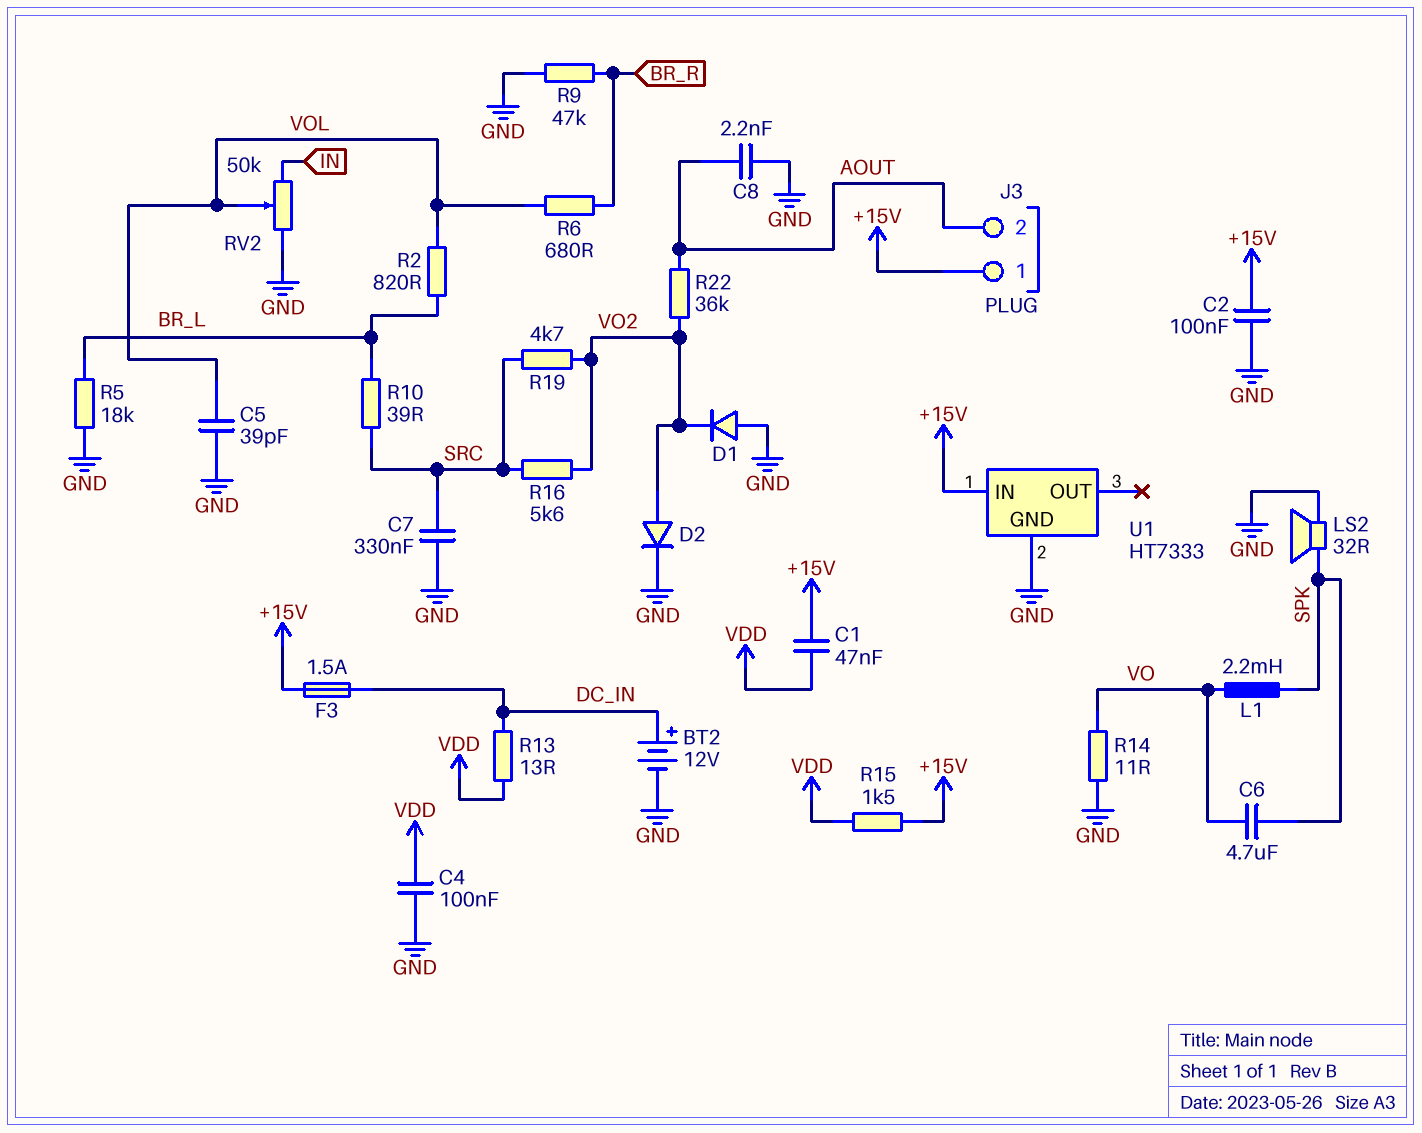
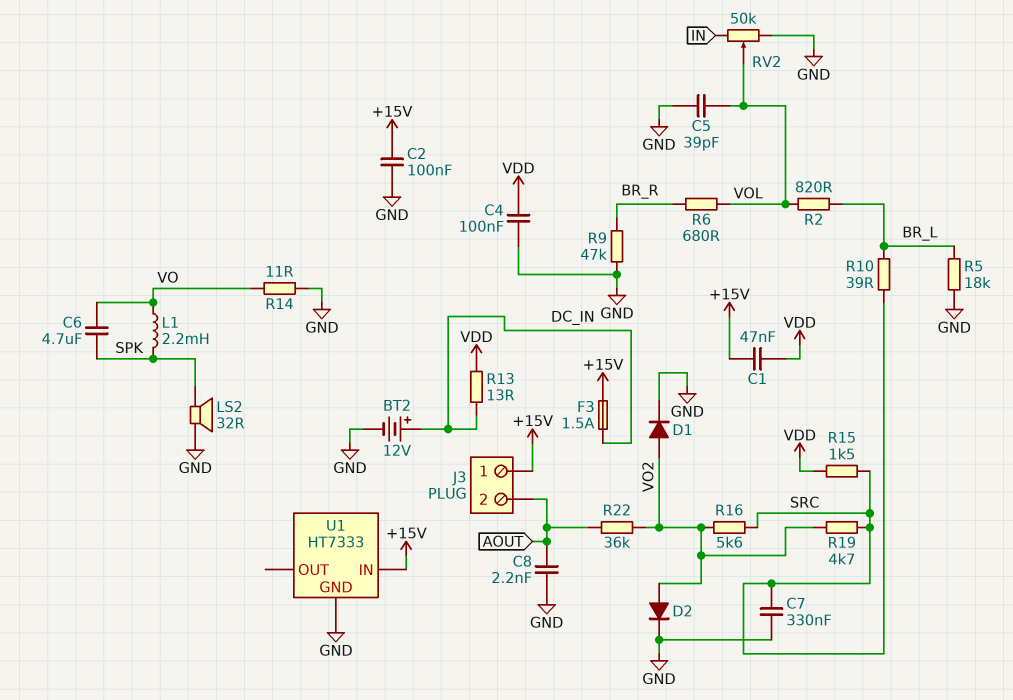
D1: diode (A GND, K VO2) -> diode (A VO2, K GND)
R15: 1.5k (+15V, VDD) -> 1.5k (SRC, VDD)

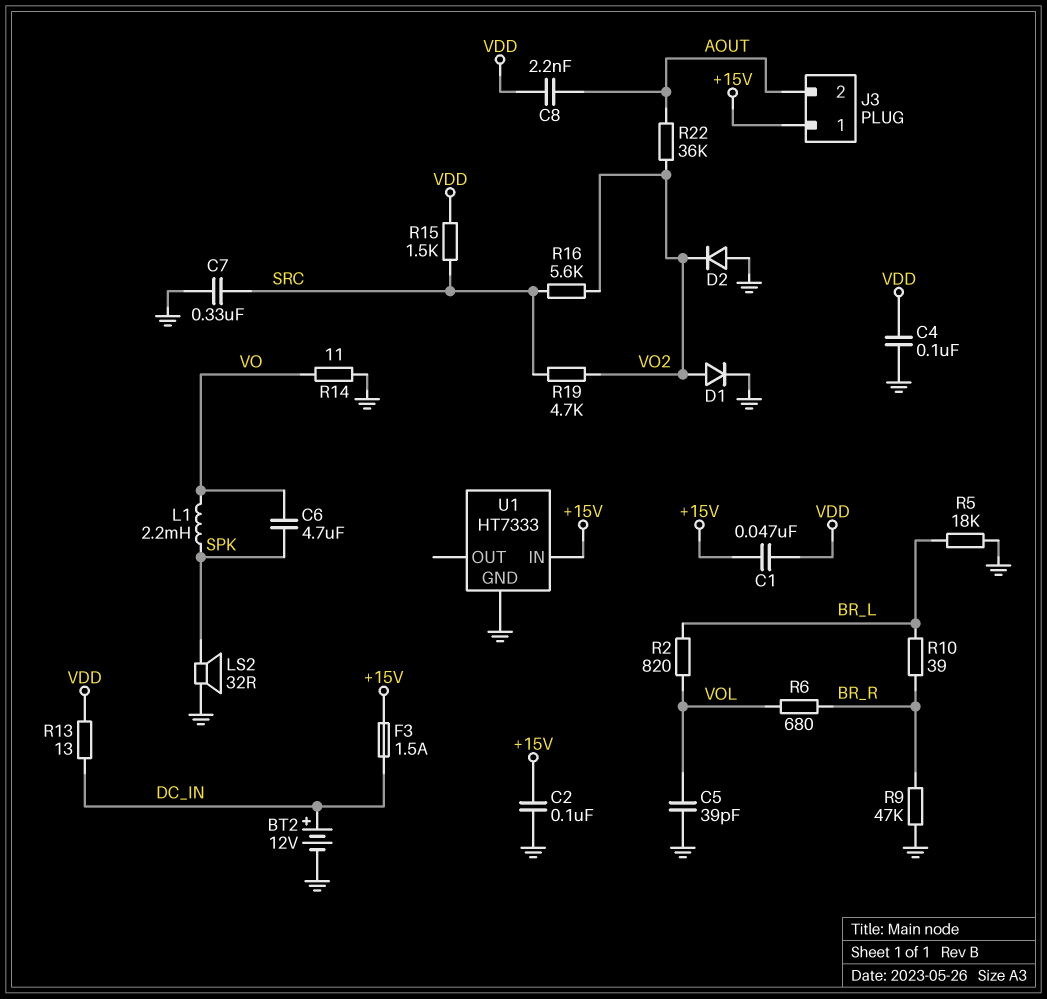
C8: 2.2nF (AOUT, GND) -> 2.2nF (AOUT, VDD)
D2: diode (A VO2, K GND) -> diode (A GND, K VO2)
R10: 39 (BR_L, SRC) -> 39 (BR_L, BR_R)
RV2: 50k (GND, IN, wiper VOL) -> none

